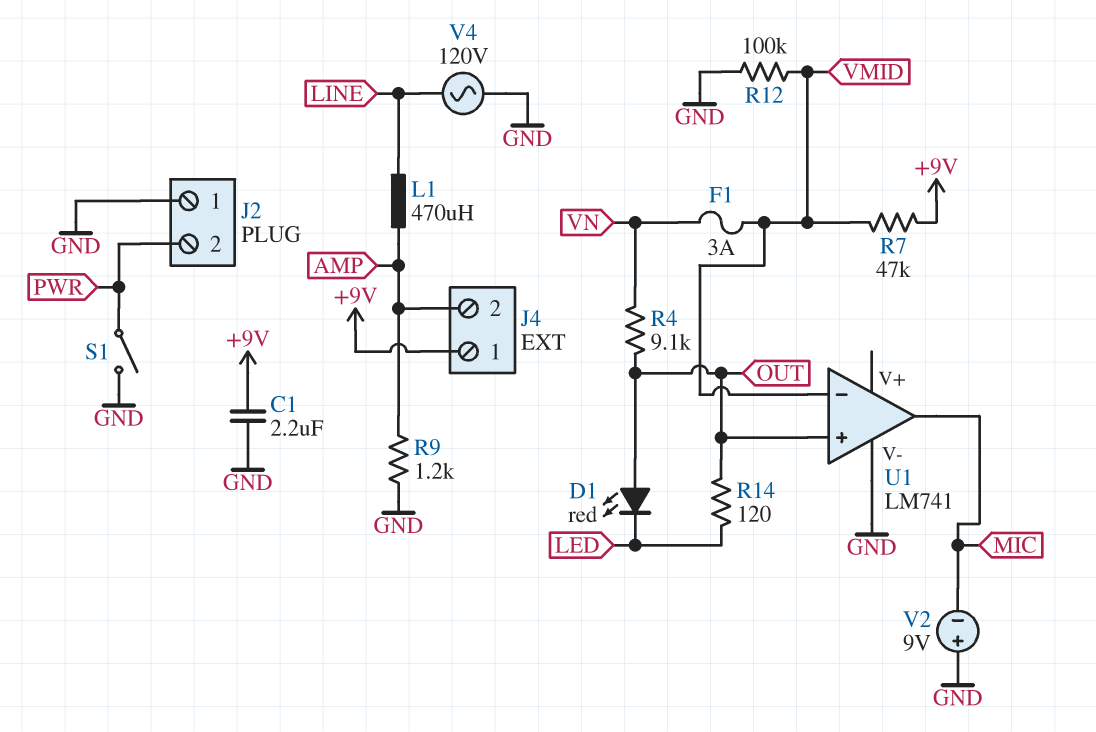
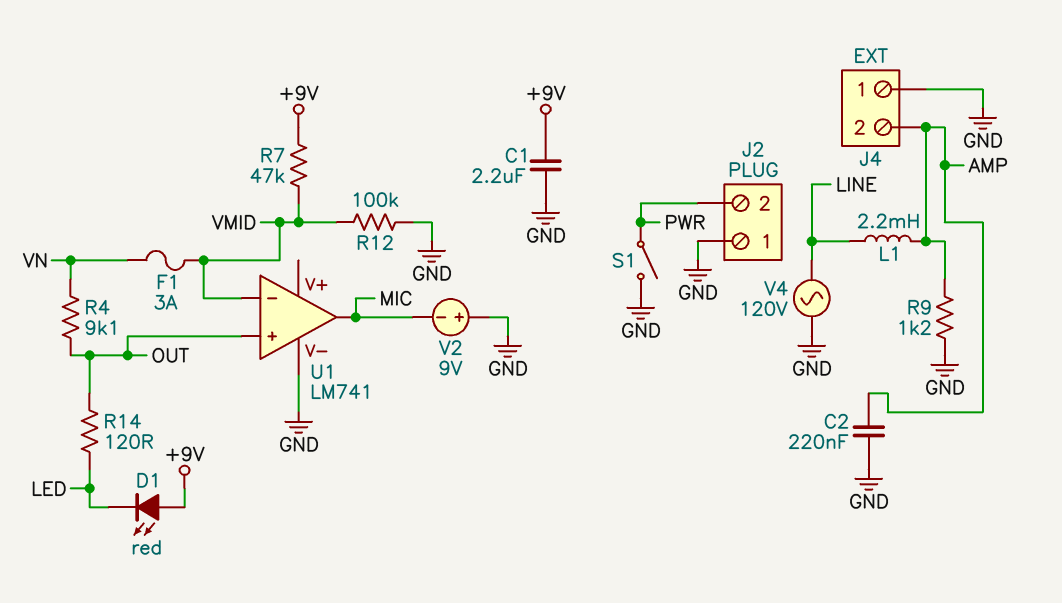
C2: none -> 220nF (AMP, GND)
D1: LED red (A OUT, K LED) -> LED red (A +9V, K LED)
J4 pin 1: +9V -> GND
L1: 470uH (AMP, LINE) -> 2.2mH (AMP, LINE)

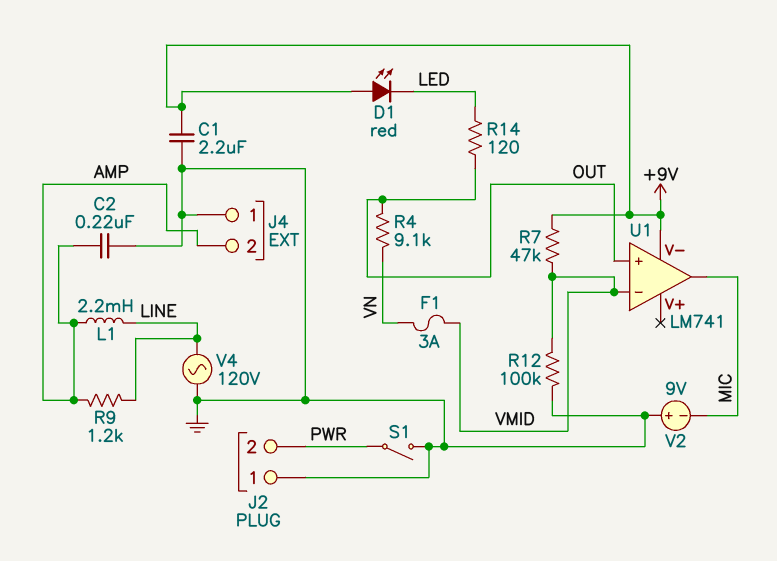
R9: 1.2k (AMP, GND) -> 1.2k (AMP, LINE)
U1 pin V-: GND -> +9V

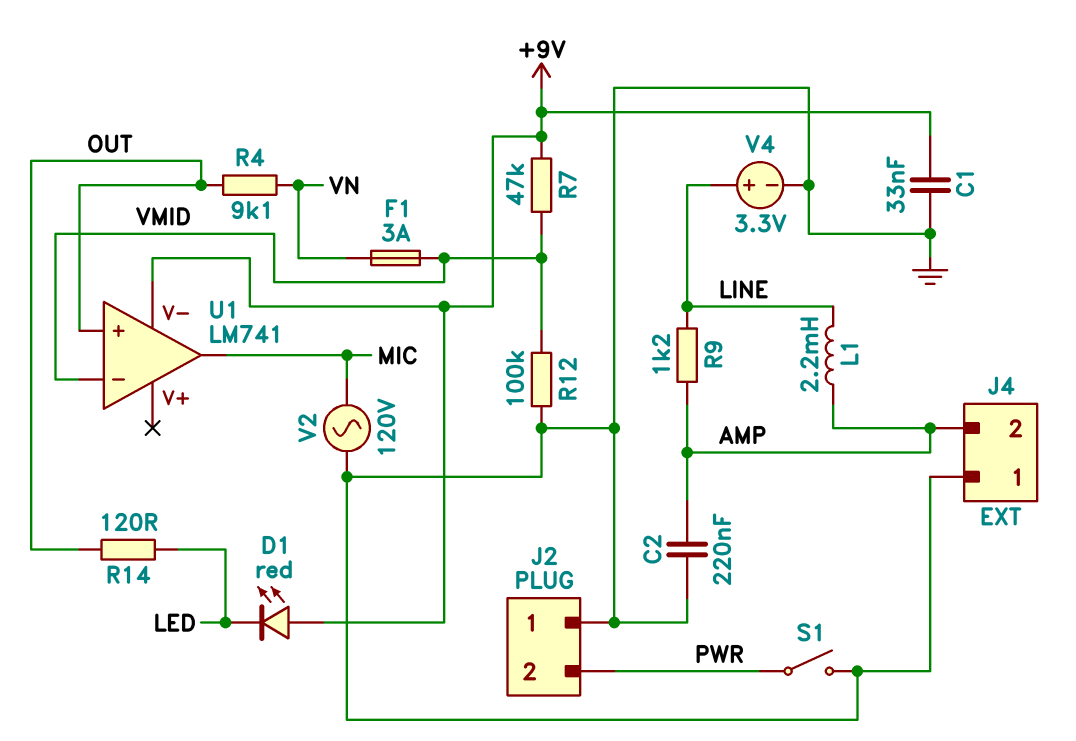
C1: 2.2uF (+9V, GND) -> 33nF (+9V, GND)
V2: 9V (plus GND, minus MIC) -> AC 120V (GND, MIC)
V4: AC 120V (GND, LINE) -> 3.3V (plus LINE, minus GND)

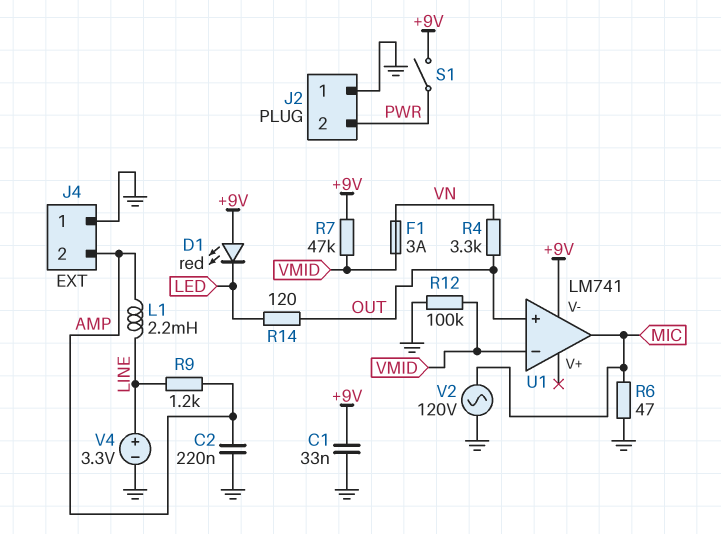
R4: 9.1k (OUT, VN) -> 3.3k (OUT, VN)
R6: none -> 47 (GND, MIC)
S1: switch (GND, PWR) -> switch (+9V, PWR)

